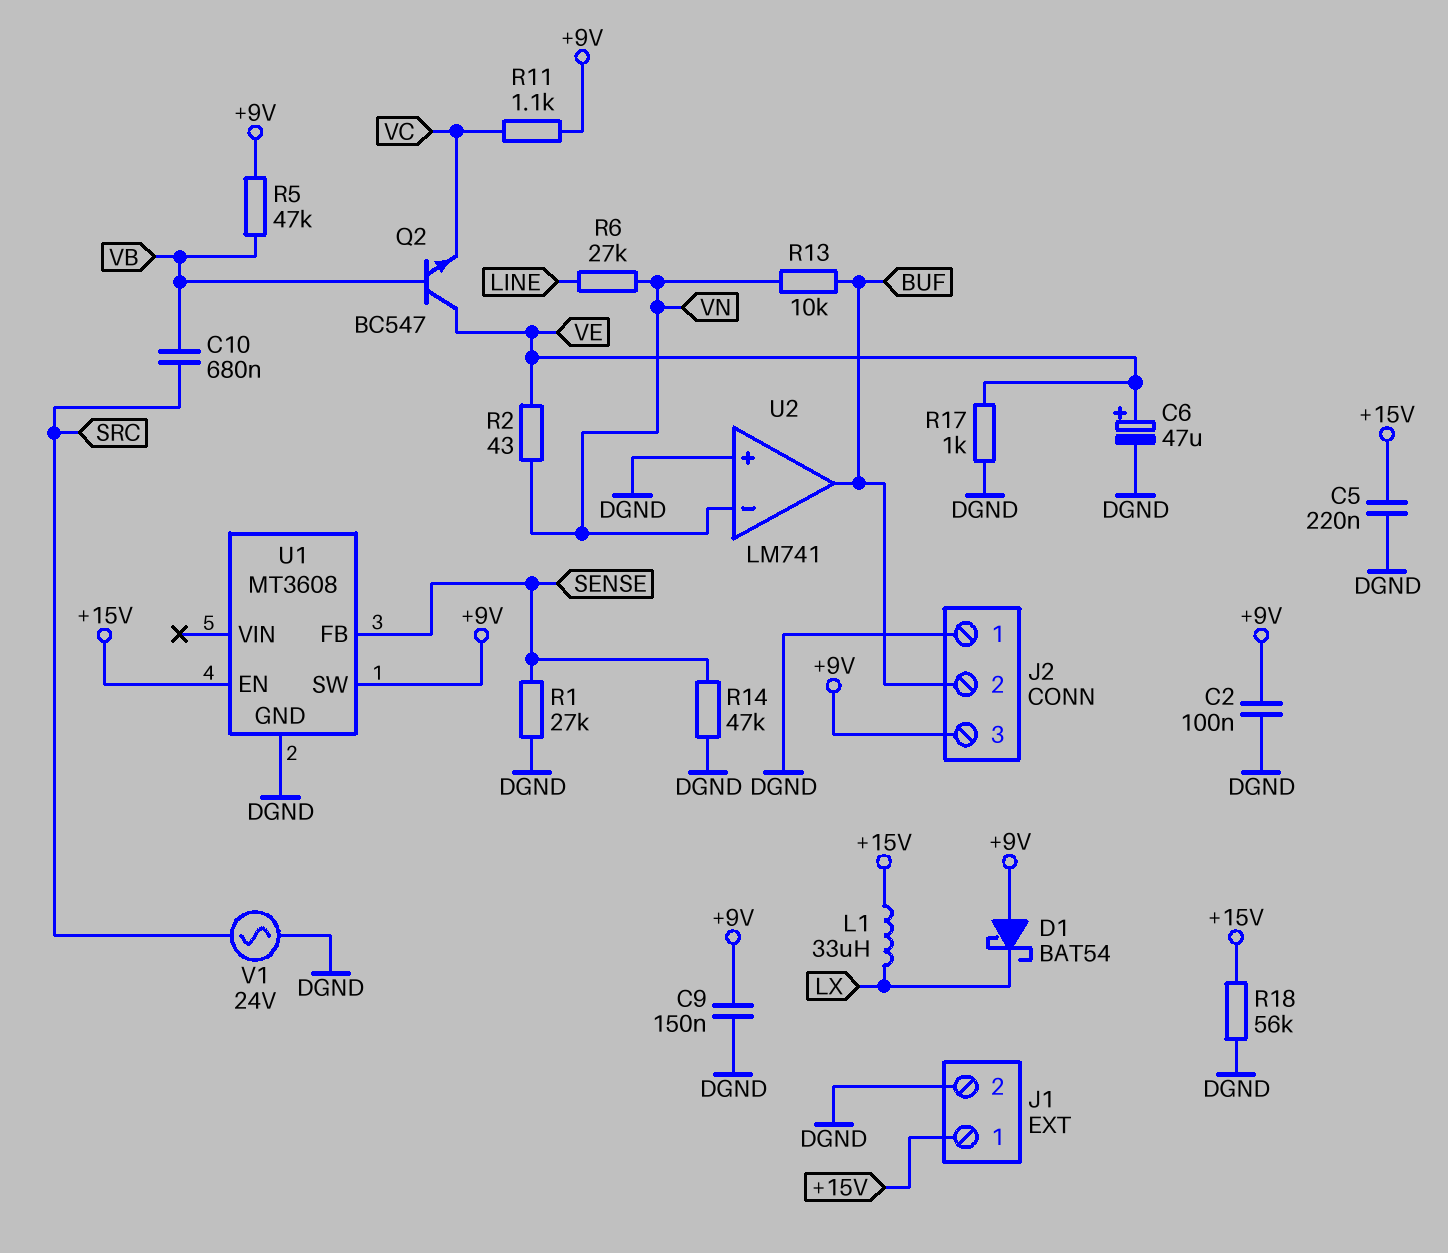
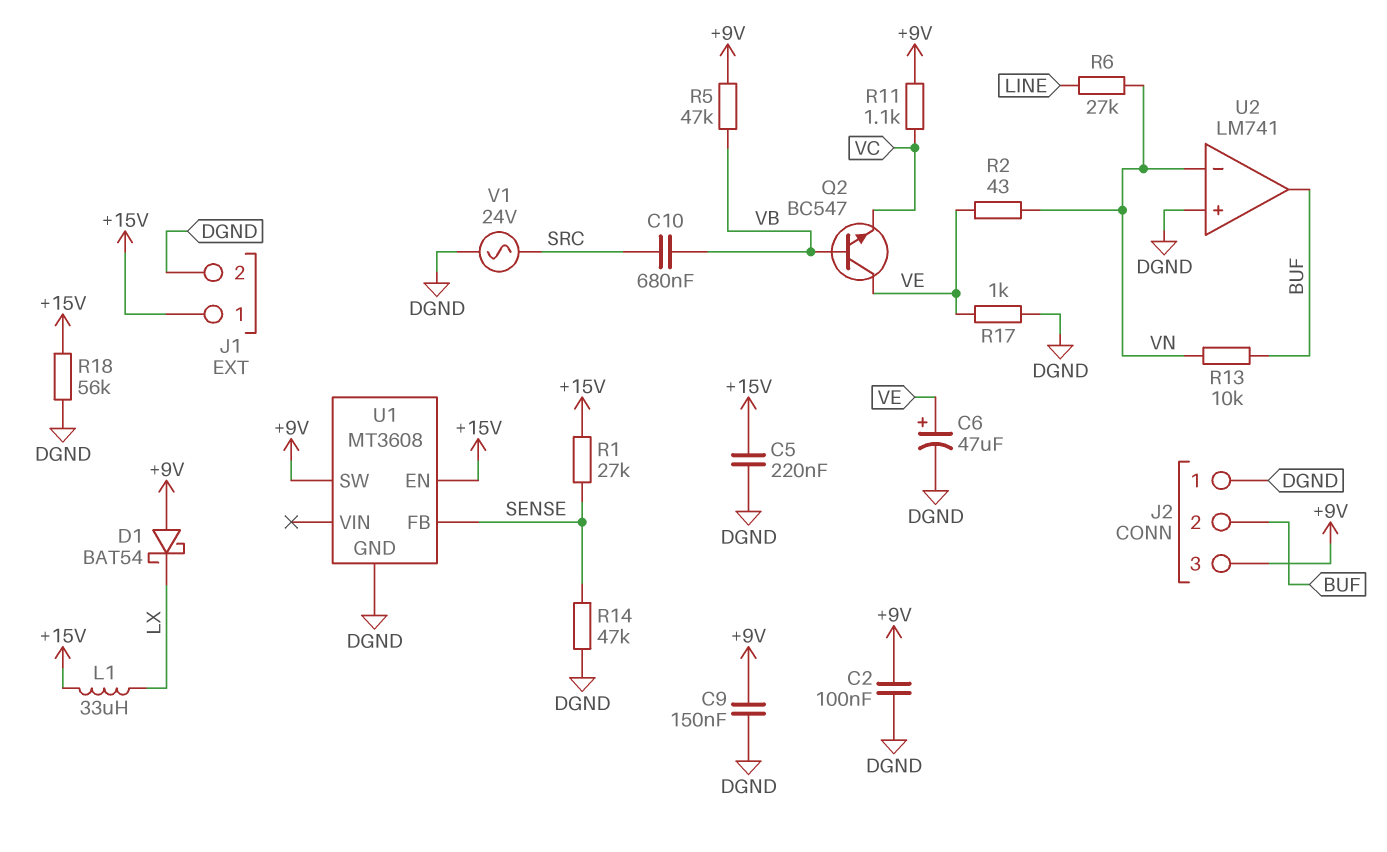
R1: 27k (DGND, SENSE) -> 27k (+15V, SENSE)

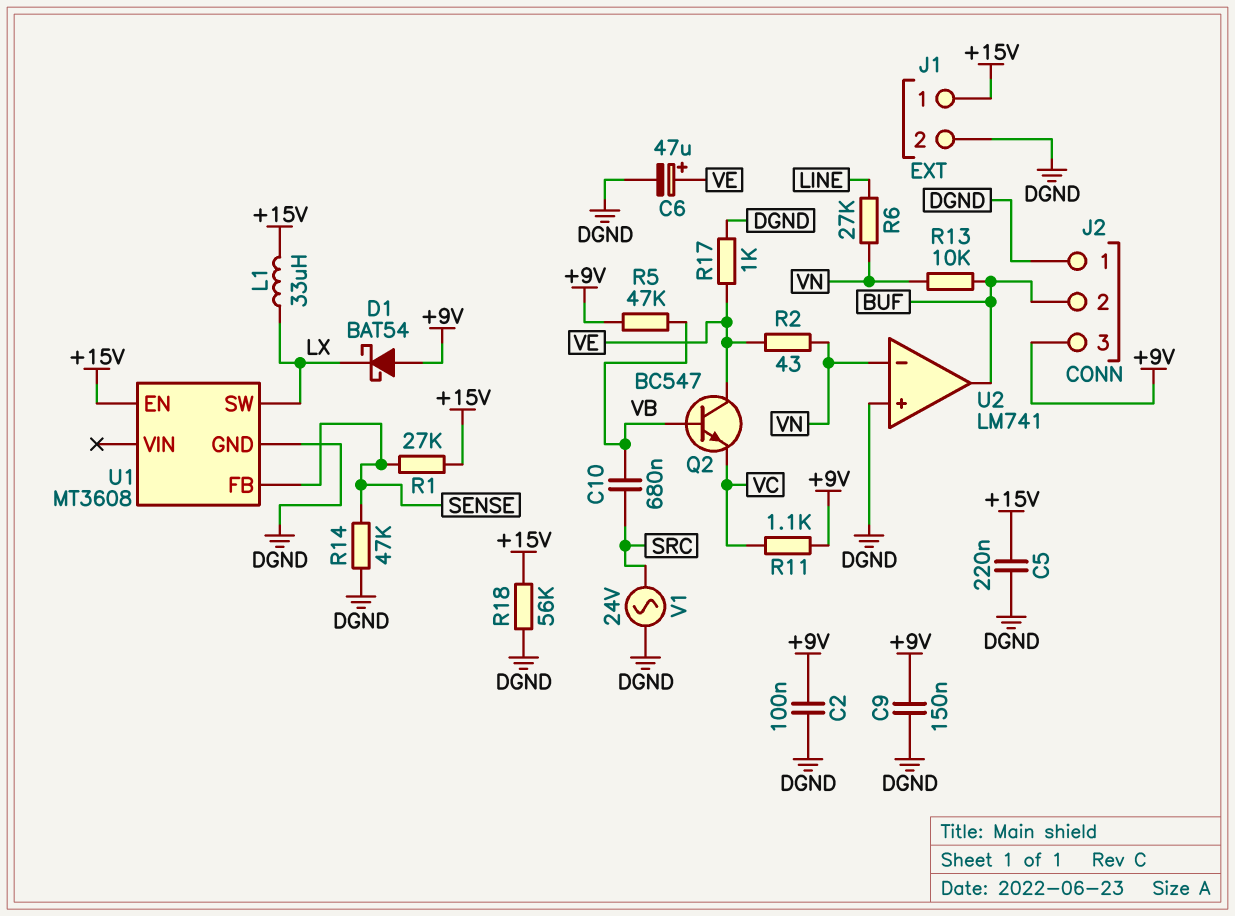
U1 pin SW: +9V -> LX

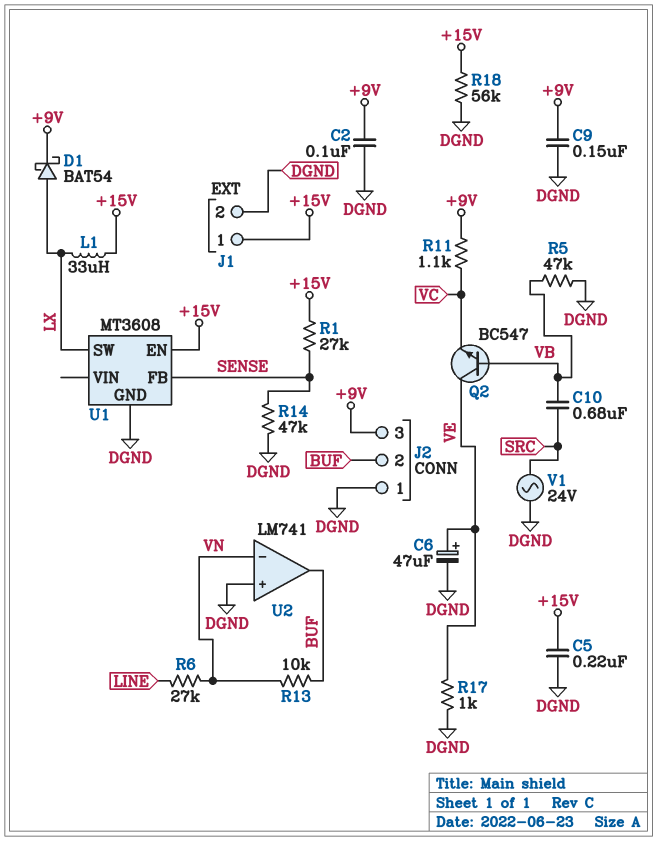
D1: schottky BAT54 (A +9V, K LX) -> schottky BAT54 (A LX, K +9V)
R2: 43 (VE, VN) -> none
R5: 47k (+9V, VB) -> 47k (DGND, VB)

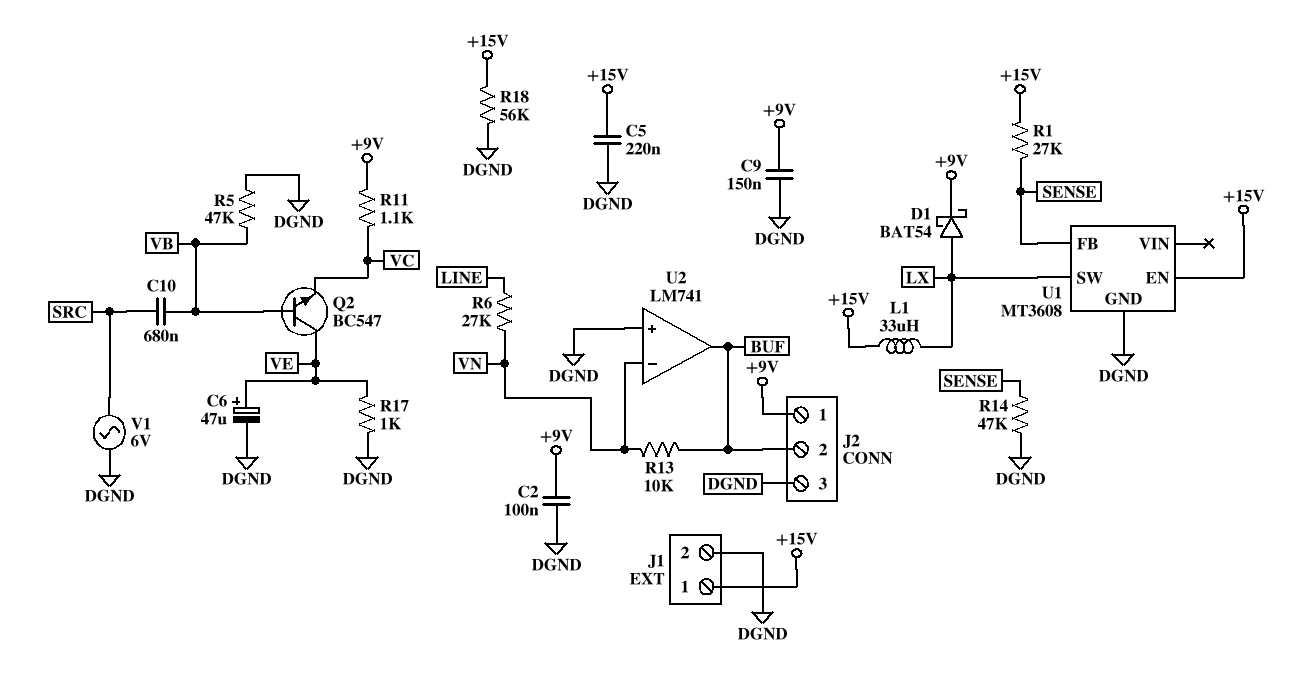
J2 pin 1: DGND -> +9V
J2 pin 3: +9V -> DGND
V1: AC 24V (DGND, SRC) -> AC 6V (DGND, SRC)

